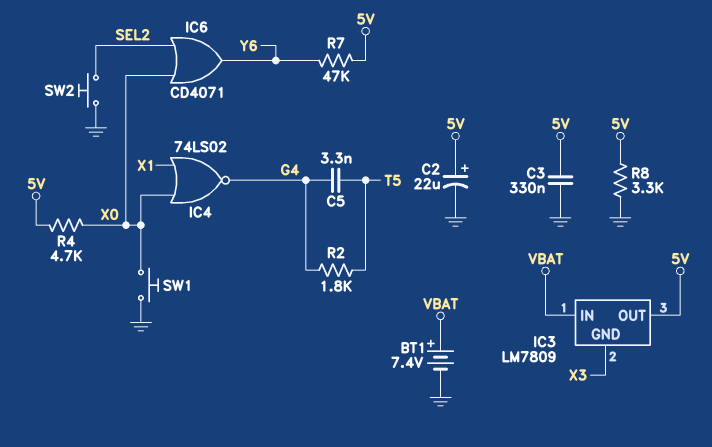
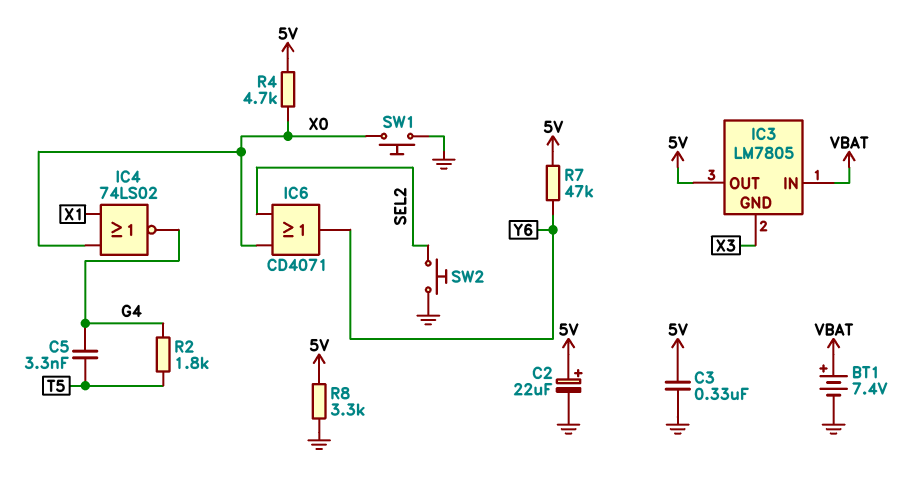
IC3: LM7809 -> LM7805

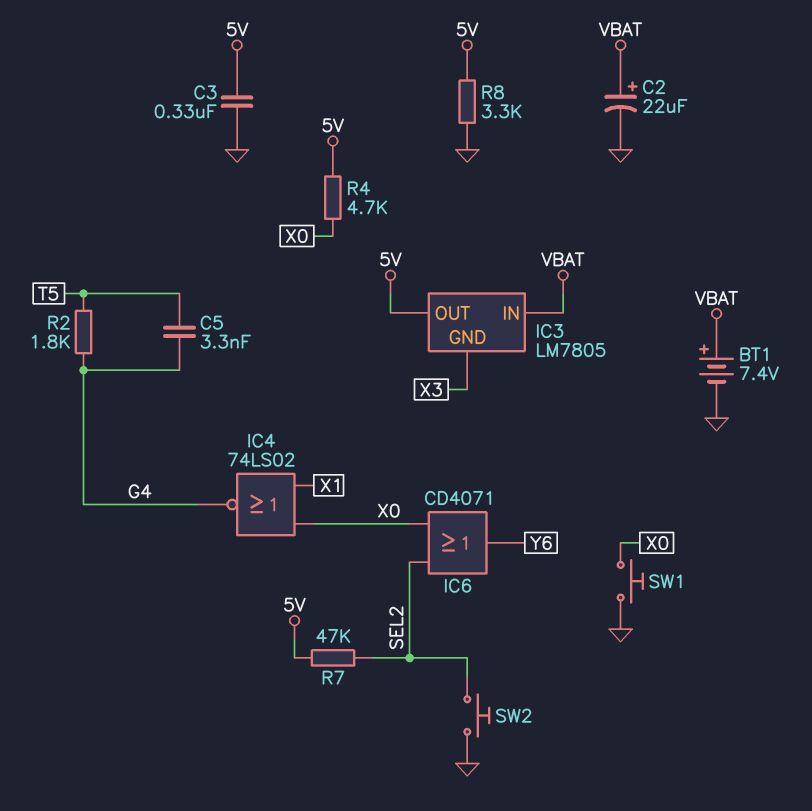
C2: 22uF (plus 5V, minus GND) -> 22uF (plus VBAT, minus GND)
R7: 47k (5V, Y6) -> 47k (5V, SEL2)

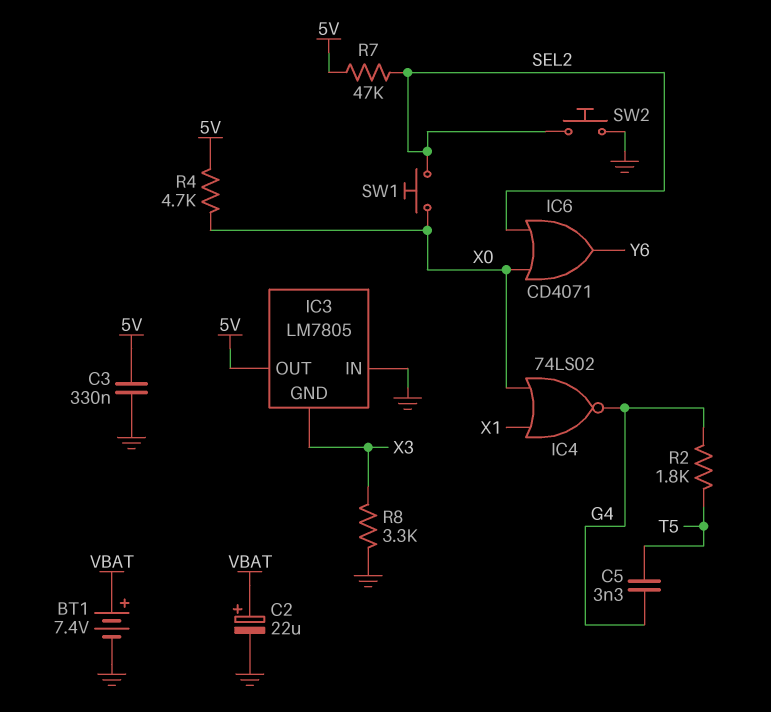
IC3 pin IN: VBAT -> GND
R8: 3.3k (5V, GND) -> 3.3k (GND, X3)
SW1: button (GND, X0) -> button (SEL2, X0)

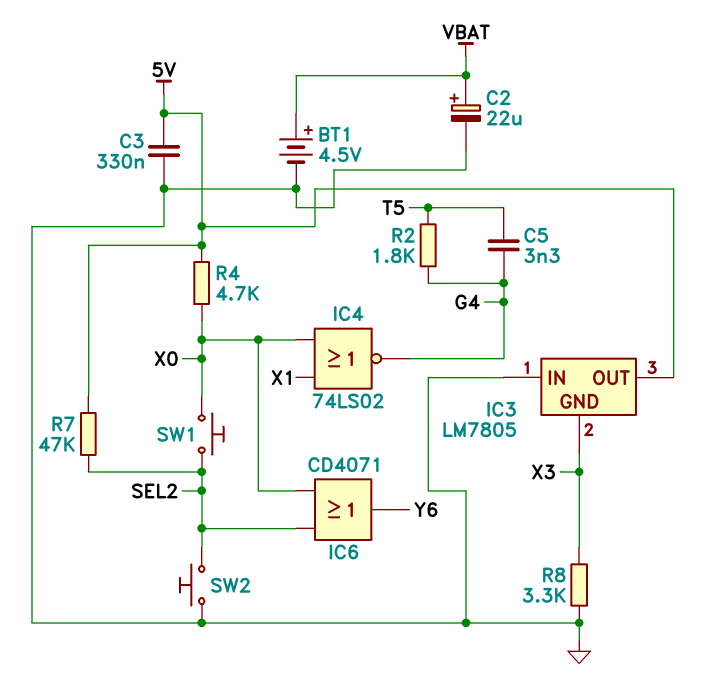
BT1: 7.4V (plus VBAT, minus GND) -> 4.5V (plus VBAT, minus GND)

